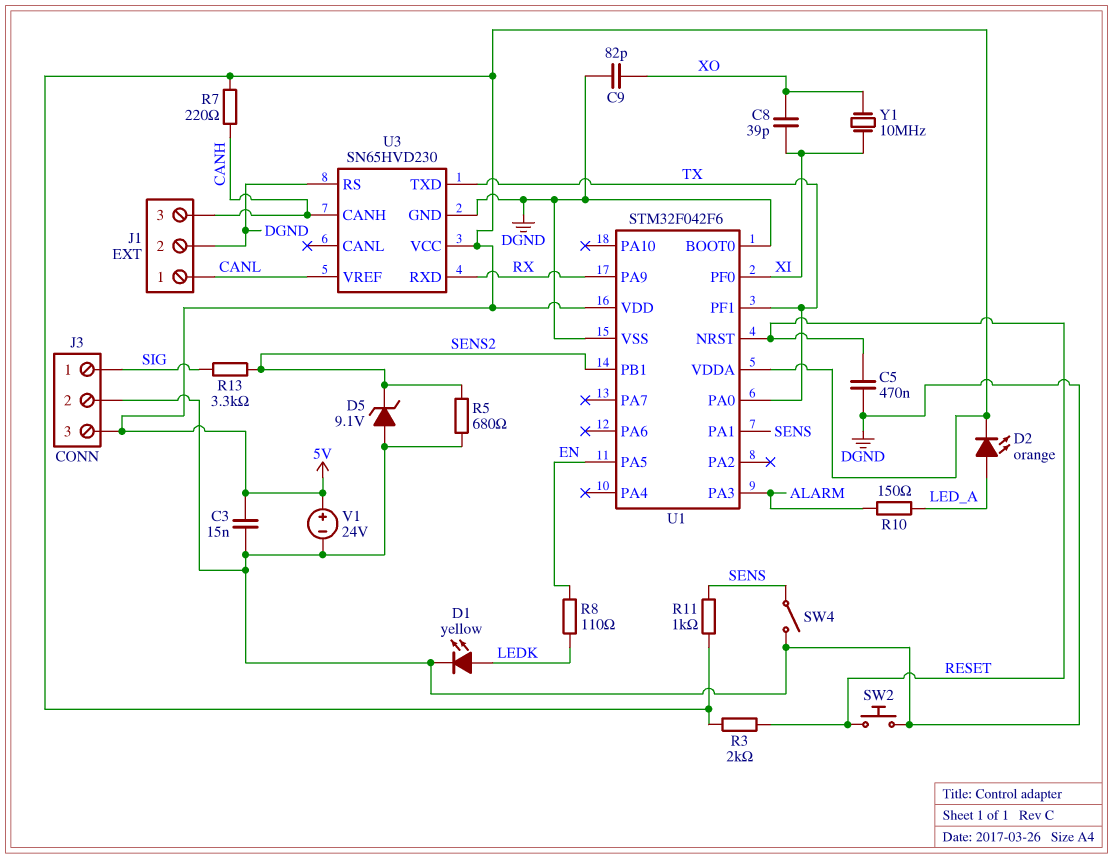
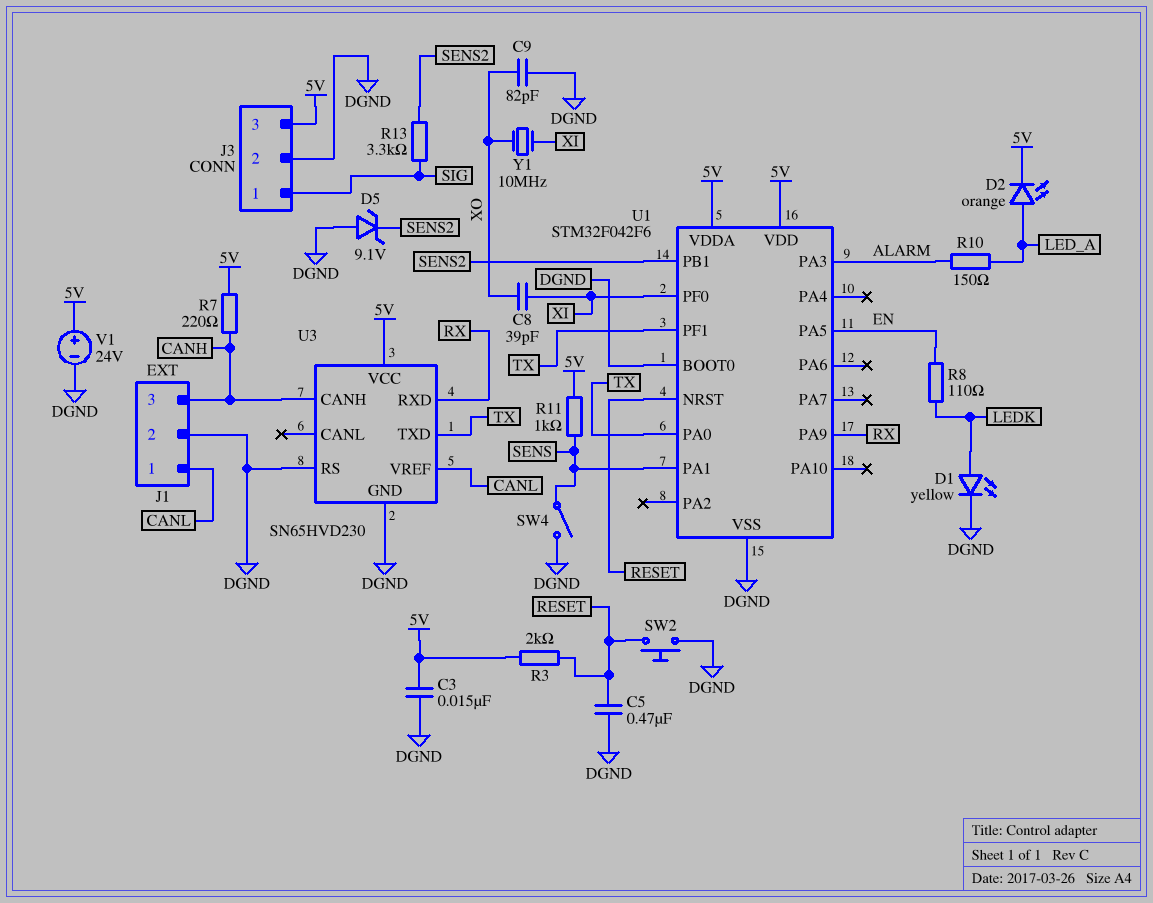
R5: 680 (DGND, SENS2) -> none

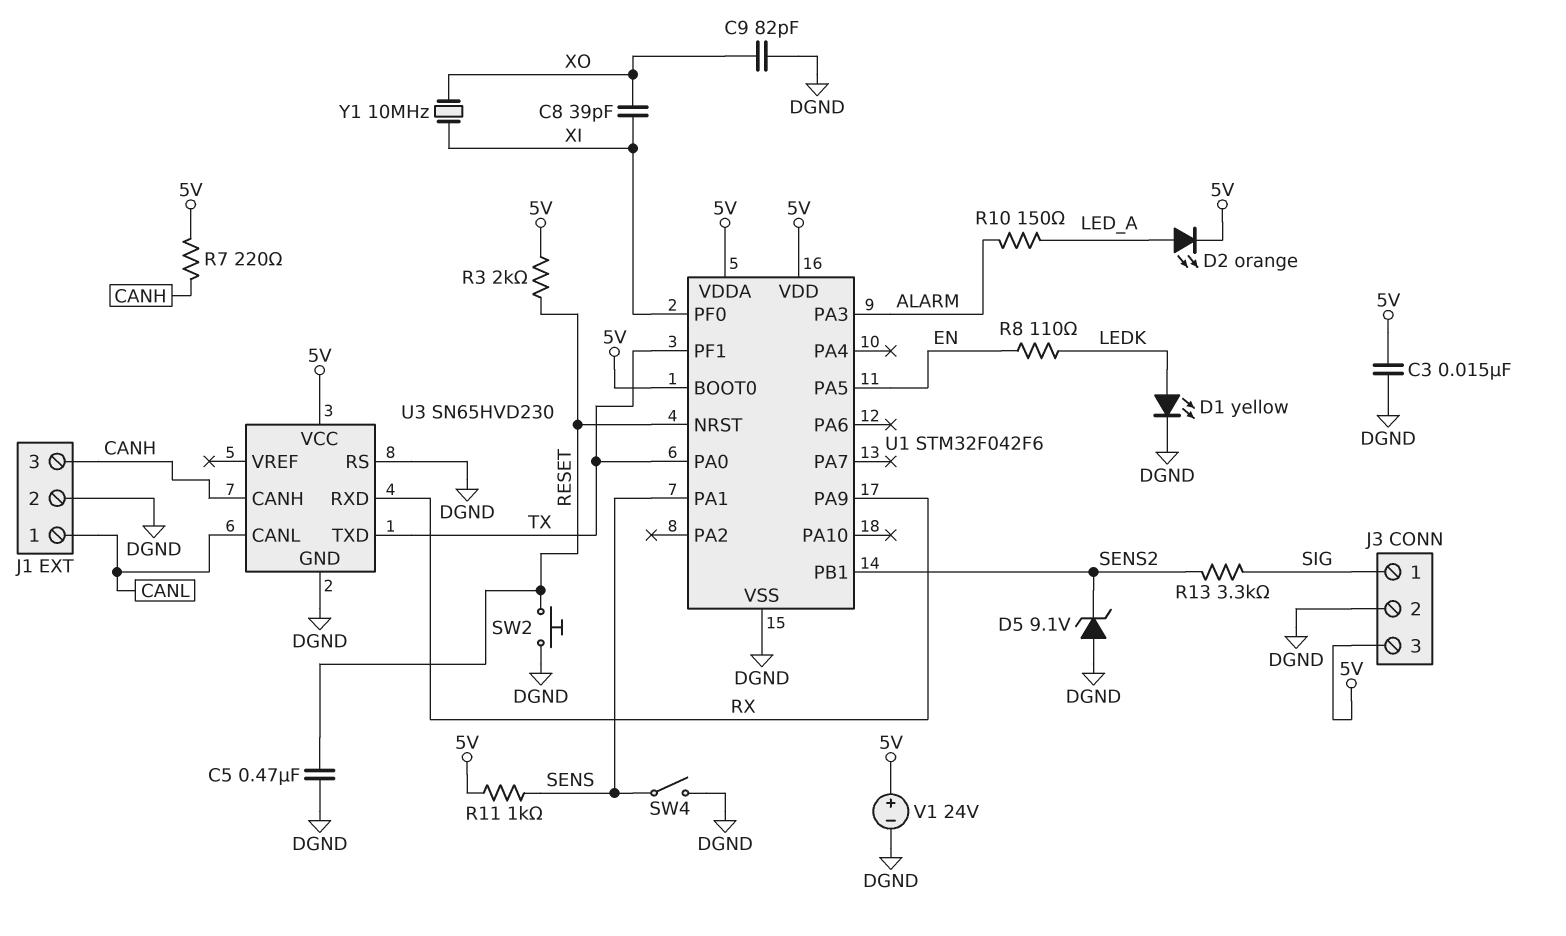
U1 pin BOOT0: DGND -> 5V
U3 pin CANL: none -> CANL
U3 pin VREF: CANL -> none

